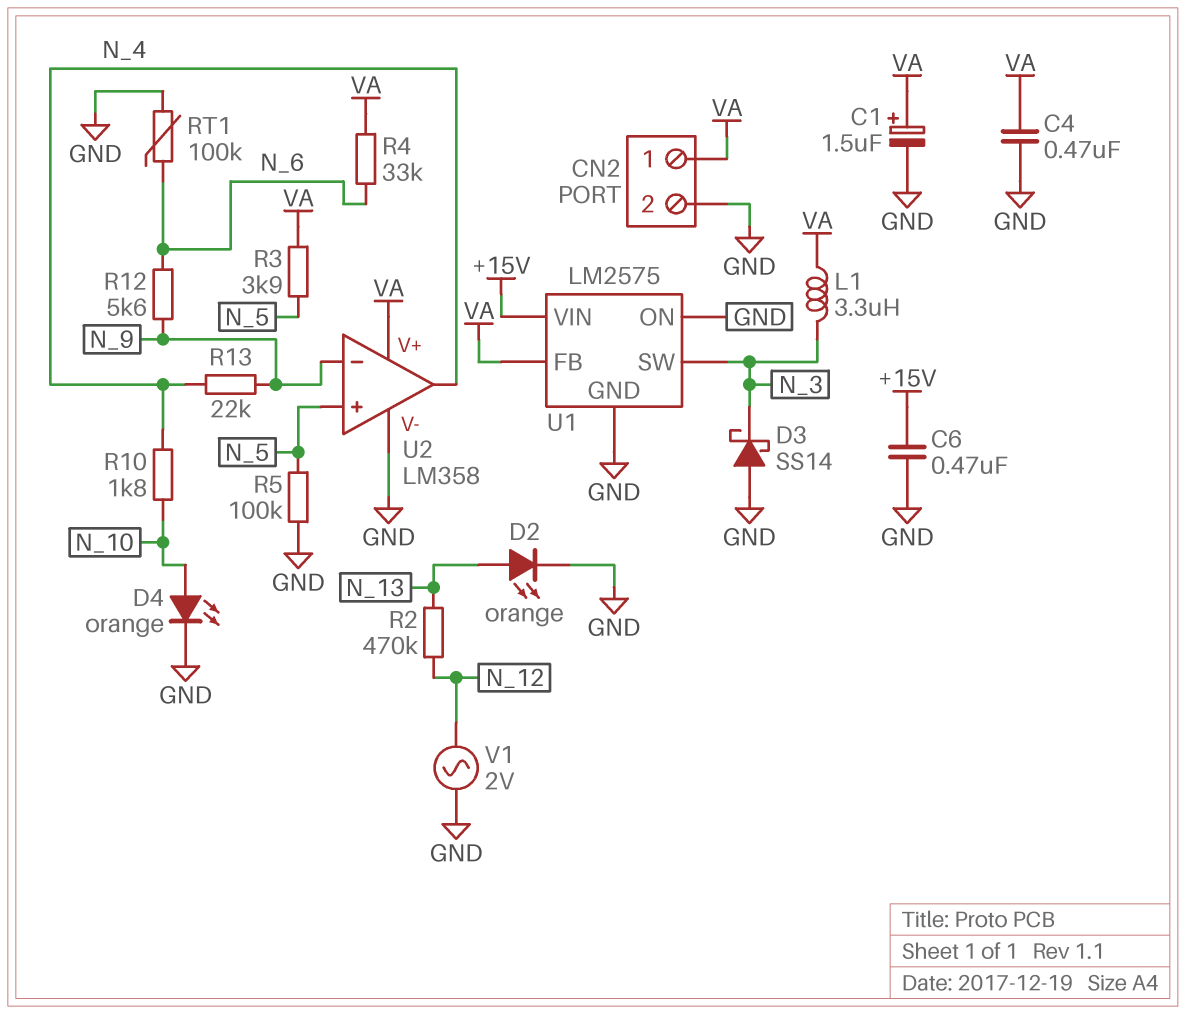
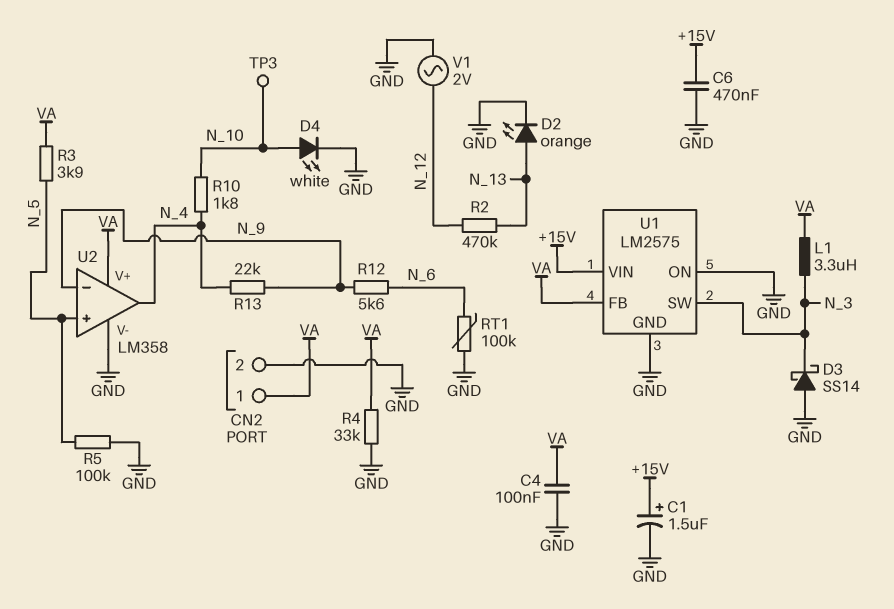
C1: 1.5uF (plus VA, minus GND) -> 1.5uF (plus +15V, minus GND)
C4: 470nF (GND, VA) -> 100nF (GND, VA)
D4: LED orange (A N_10, K GND) -> LED white (A N_10, K GND)
R4: 33k (N_6, VA) -> 33k (GND, VA)
TP3: none -> test point (N_10)

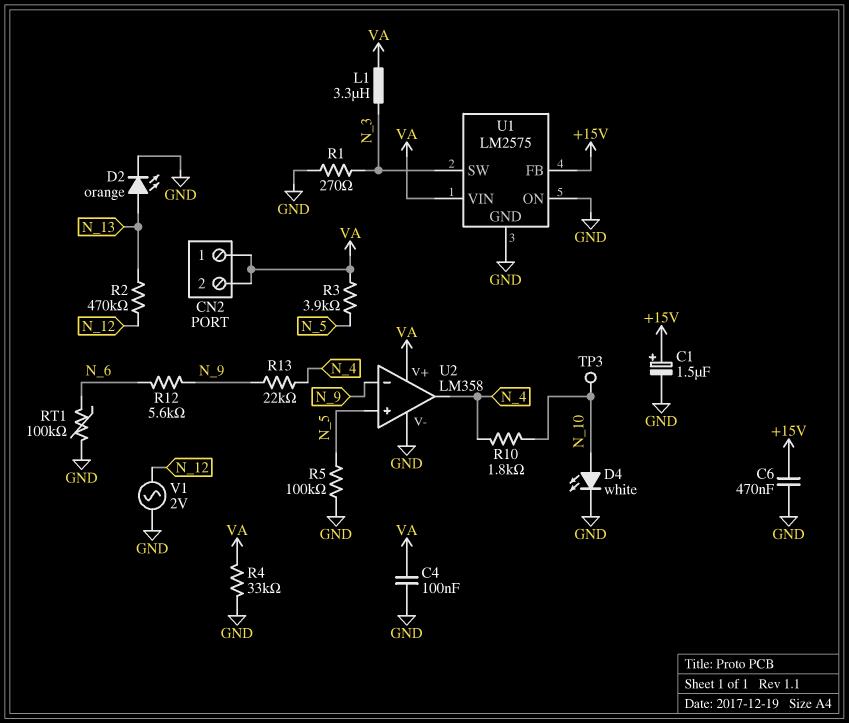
CN2 pin 2: GND -> VA
D3: schottky SS14 (A GND, K N_3) -> none
R1: none -> 270 (GND, N_3)
U1 pin FB: VA -> +15V
U1 pin VIN: +15V -> VA

